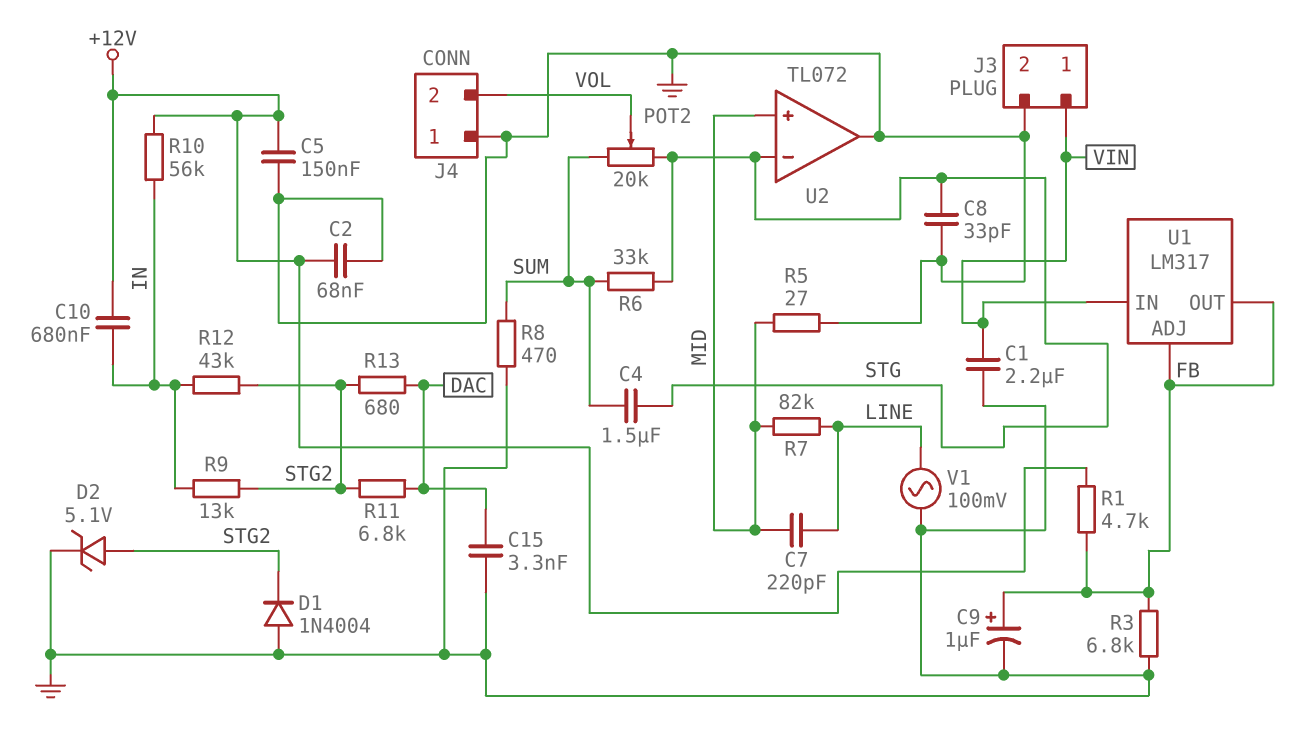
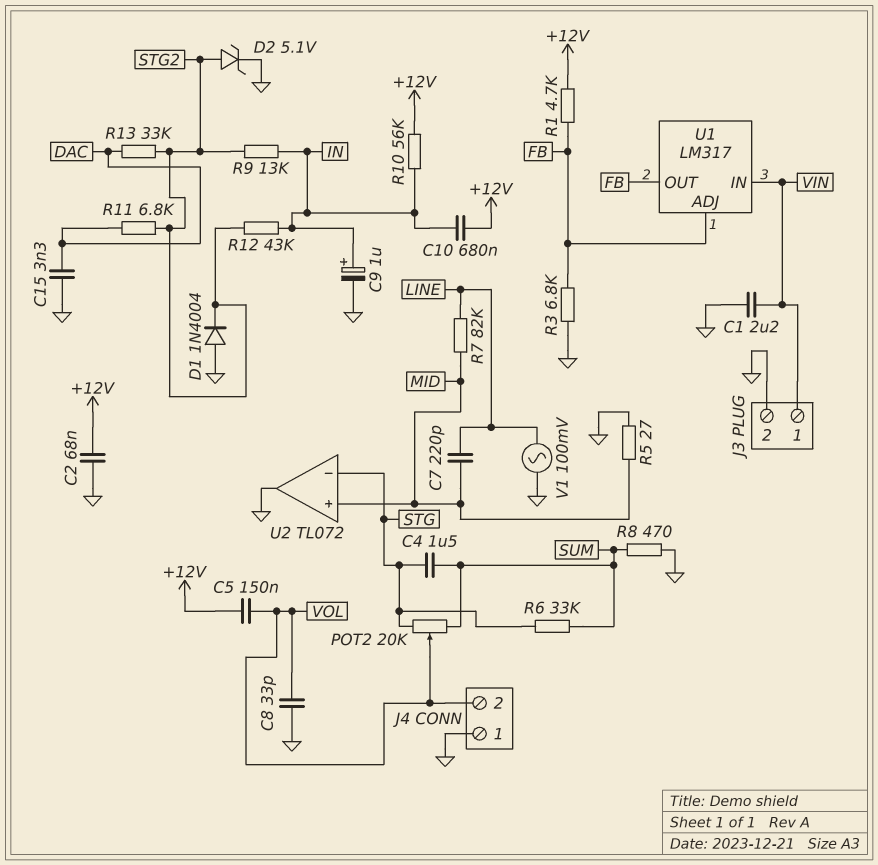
C5: 150nF (+12V, GND) -> 150nF (+12V, VOL)
C8: 33pF (GND, STG) -> 33pF (GND, VOL)
C9: 1uF (plus FB, minus GND) -> 1uF (plus IN, minus GND)
R13: 680 (DAC, STG2) -> 33k (DAC, STG2)

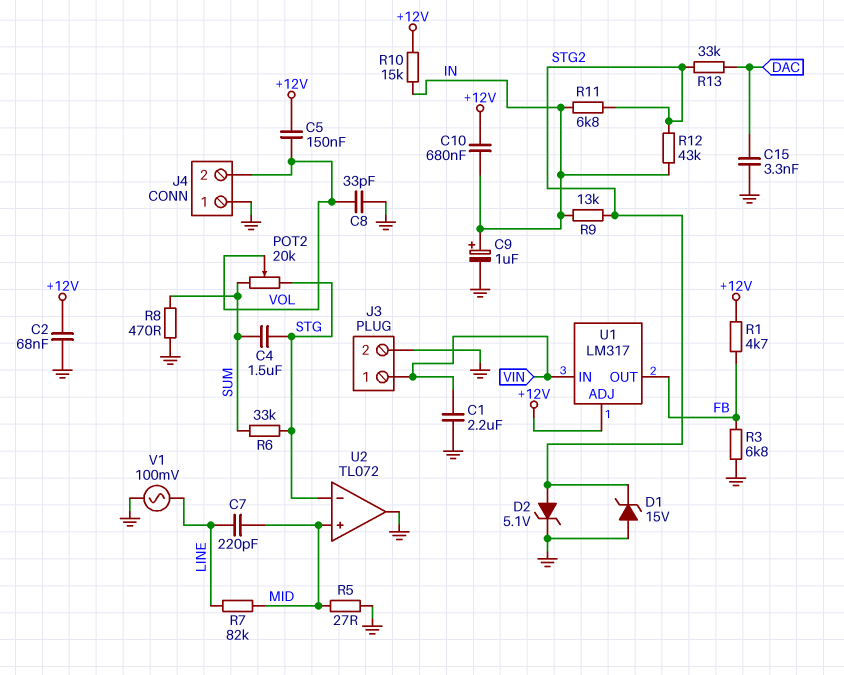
D1: diode 1N4004 (A GND, K STG2) -> zener 15V (A GND, K STG2)
R10: 56k (+12V, IN) -> 15k (+12V, IN)
R11: 6.8k (DAC, STG2) -> 6.8k (IN, STG2)
U1 pin ADJ: FB -> +12V

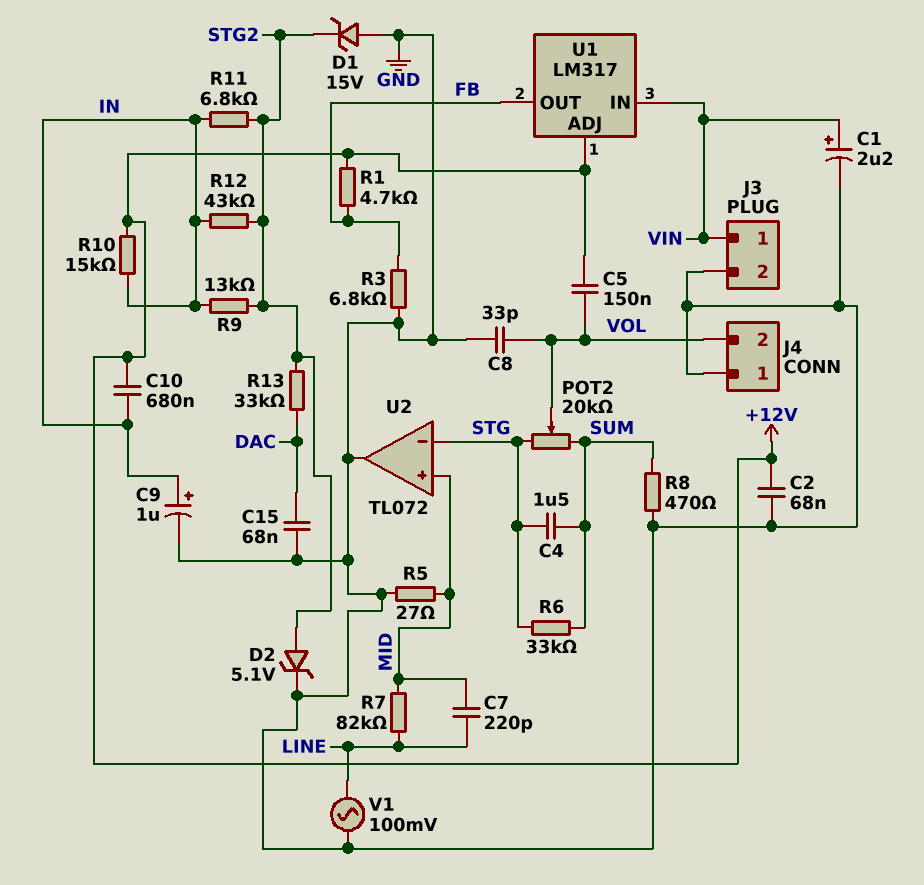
C1: 2.2uF (GND, VIN) -> 2.2uF (plus VIN, minus GND)
C15: 3.3nF (DAC, GND) -> 68nF (DAC, GND)

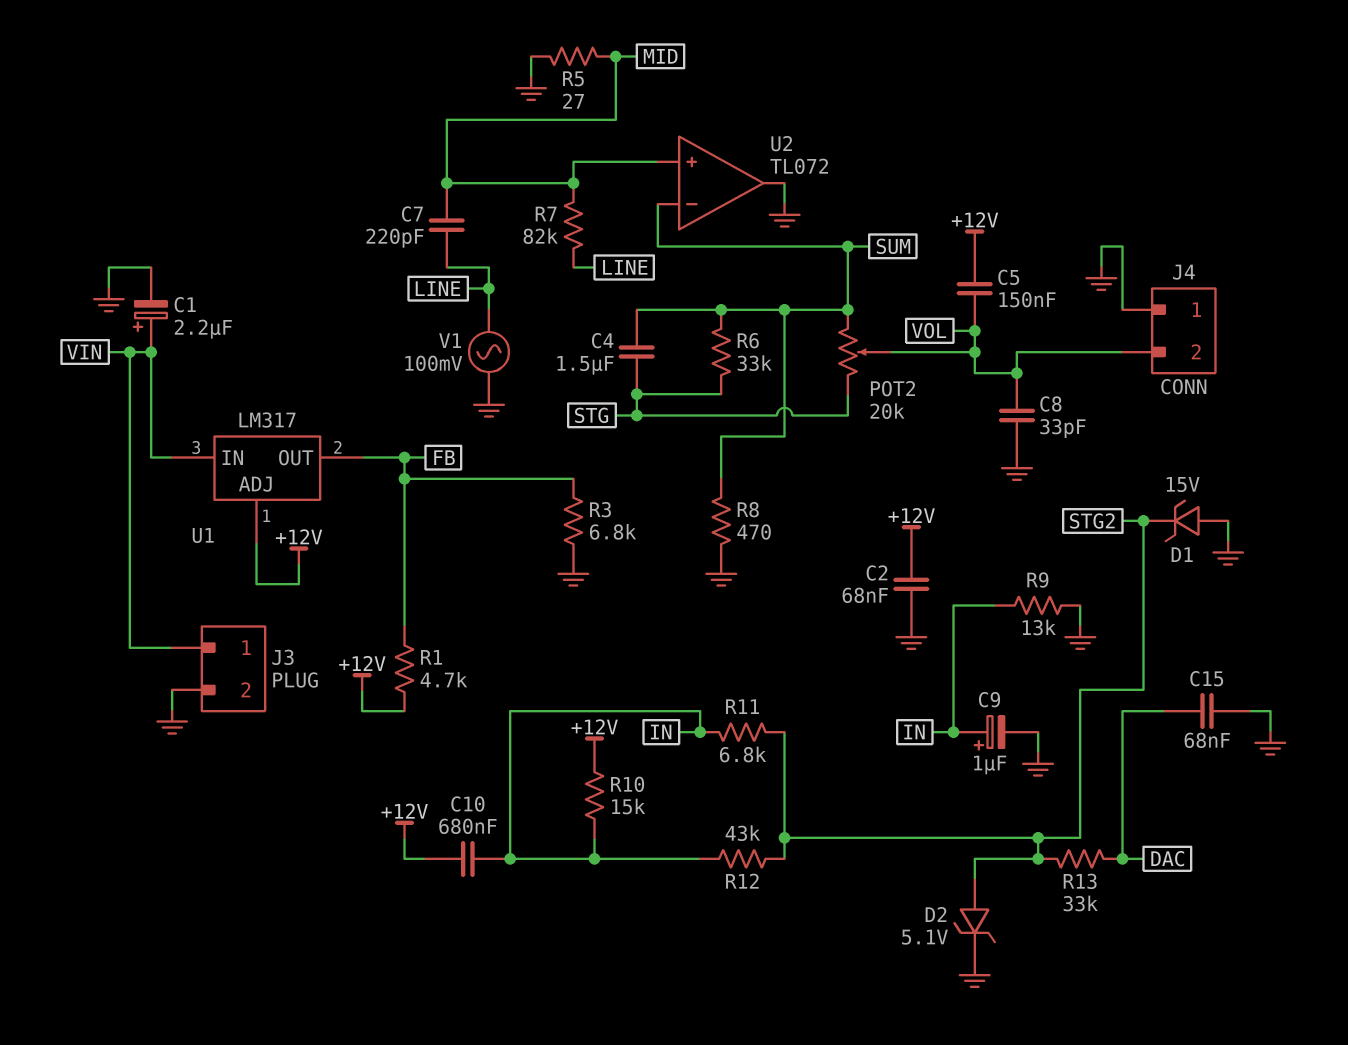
R9: 13k (IN, STG2) -> 13k (GND, IN)
U2 pin in-: STG -> SUM

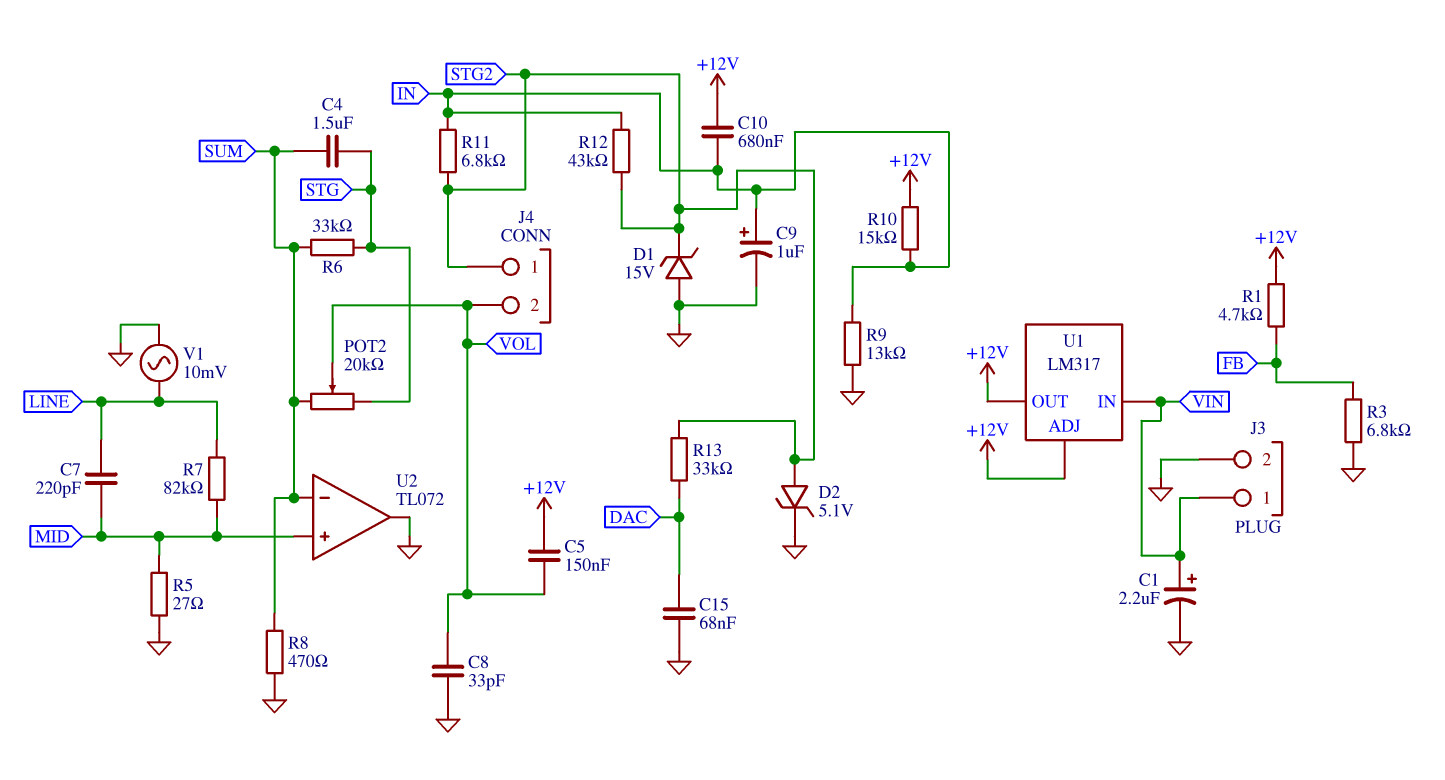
C2: 68nF (+12V, GND) -> none
J4 pin 1: GND -> STG2
U1 pin OUT: FB -> +12V
V1: AC 100mV (GND, LINE) -> AC 10mV (GND, LINE)

